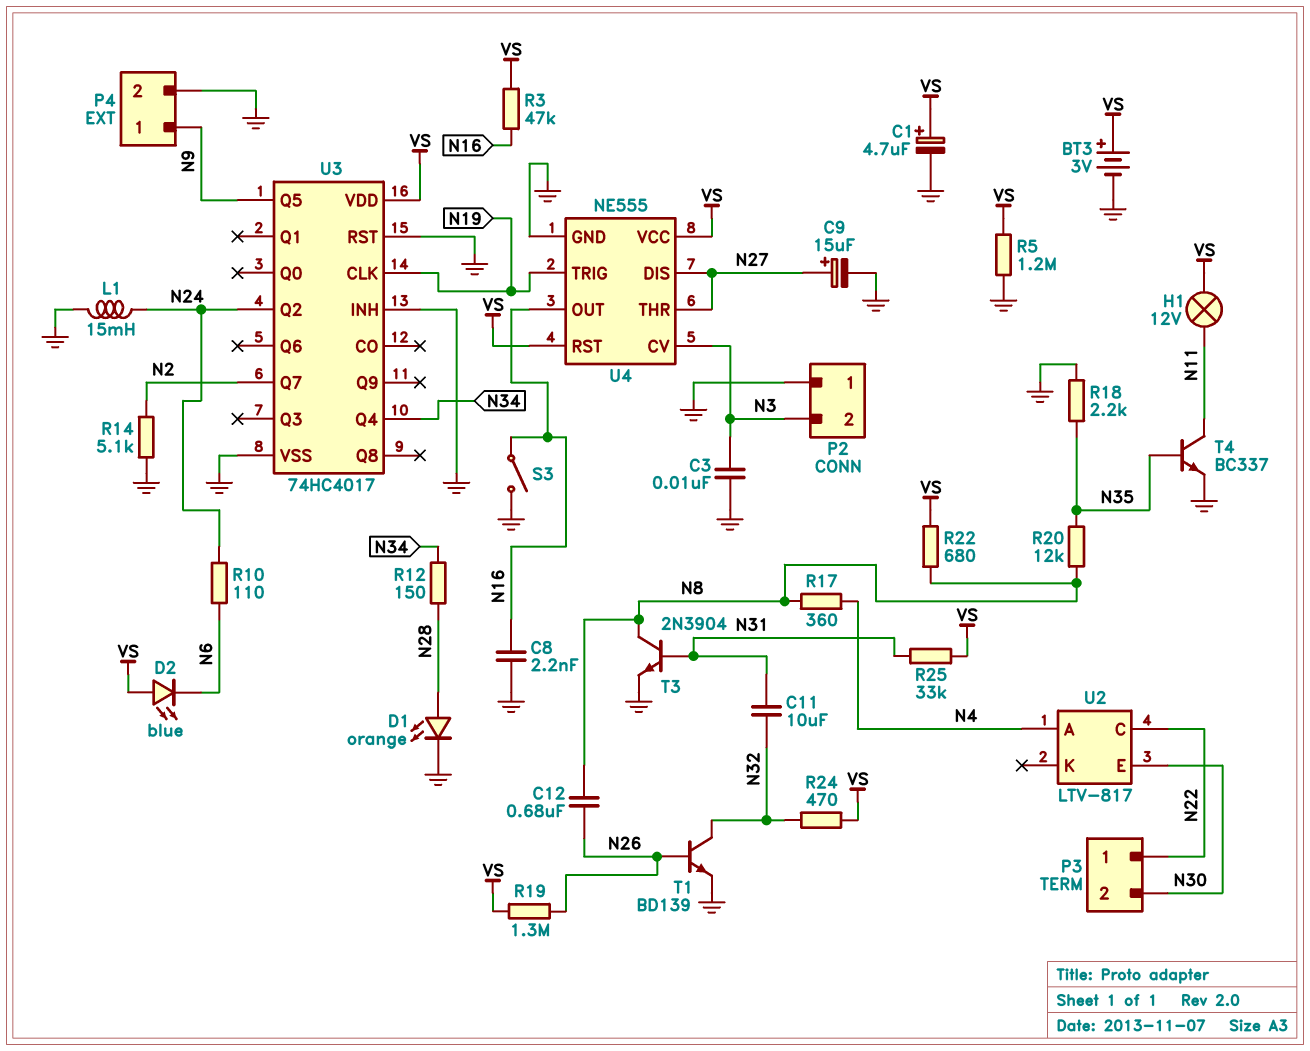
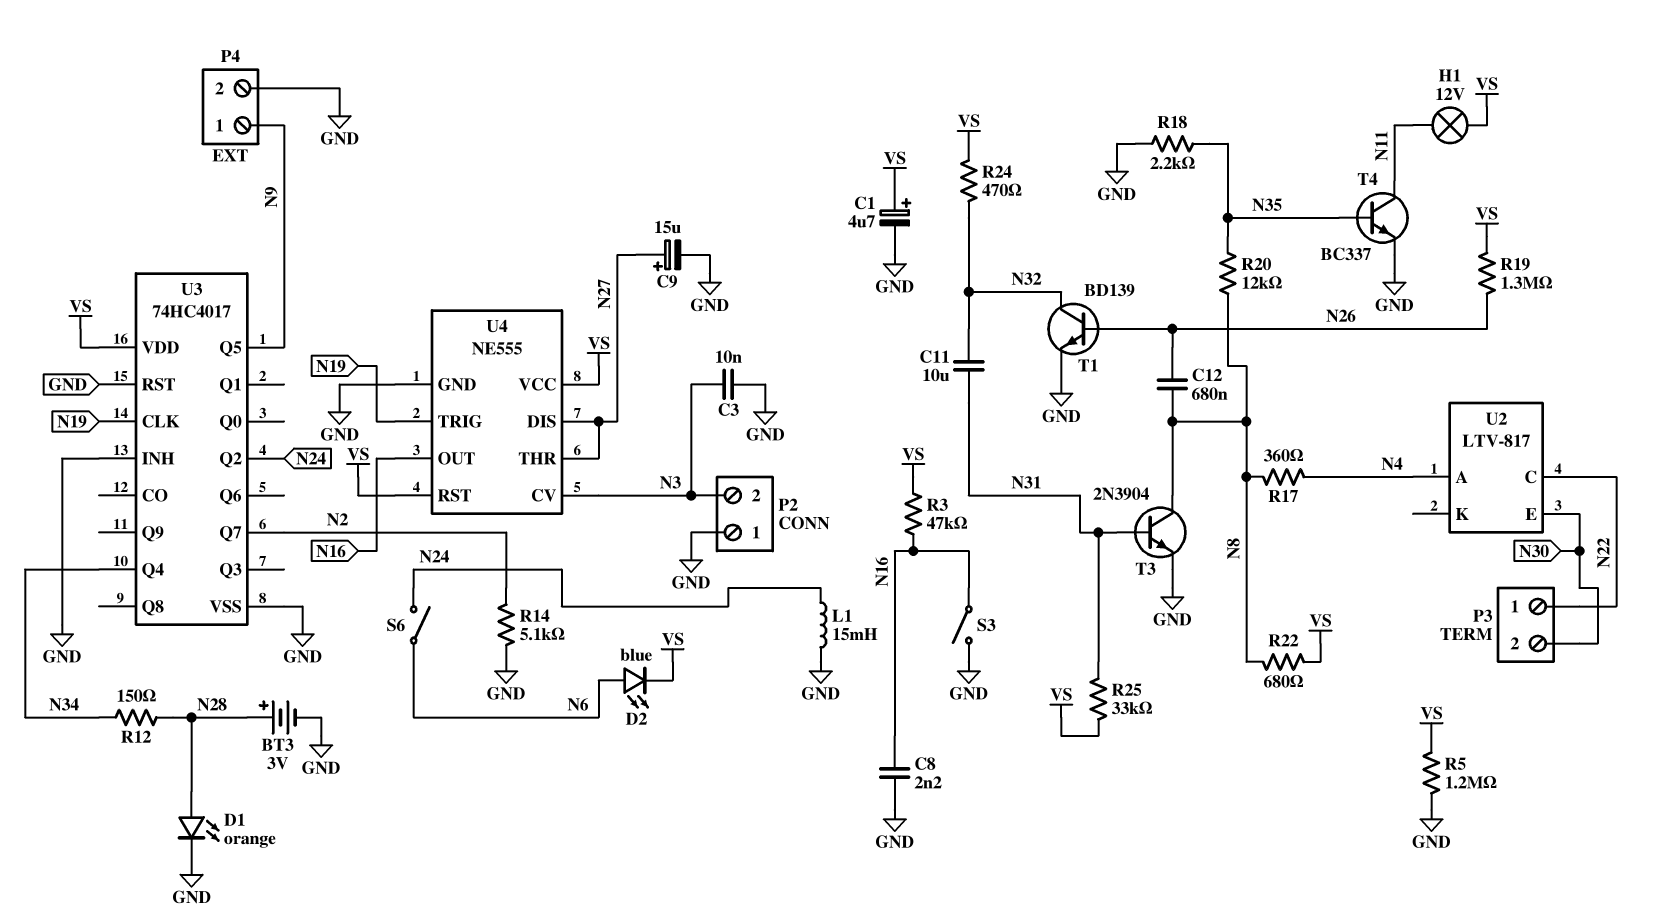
BT3: 3V (plus VS, minus GND) -> 3V (plus N28, minus GND)
D2: LED blue (A VS, K N6) -> LED blue (A N6, K VS)
R10: 110 (N6, N24) -> none
S6: none -> switch (N6, N24)

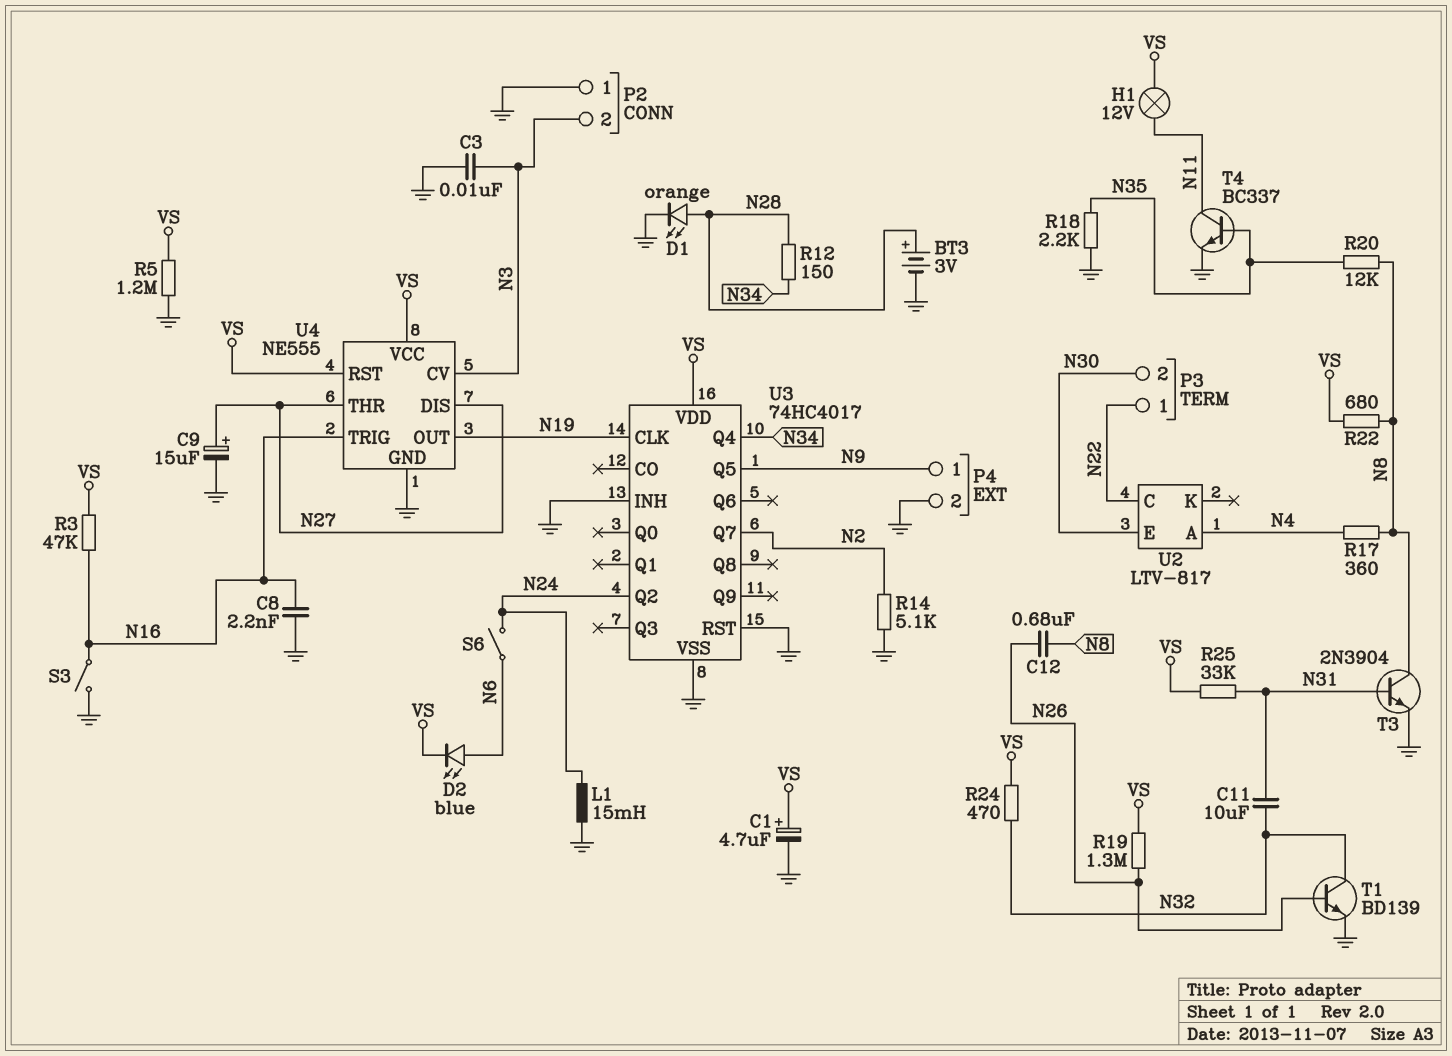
U4 pin OUT: N16 -> N19
U4 pin TRIG: N19 -> N16

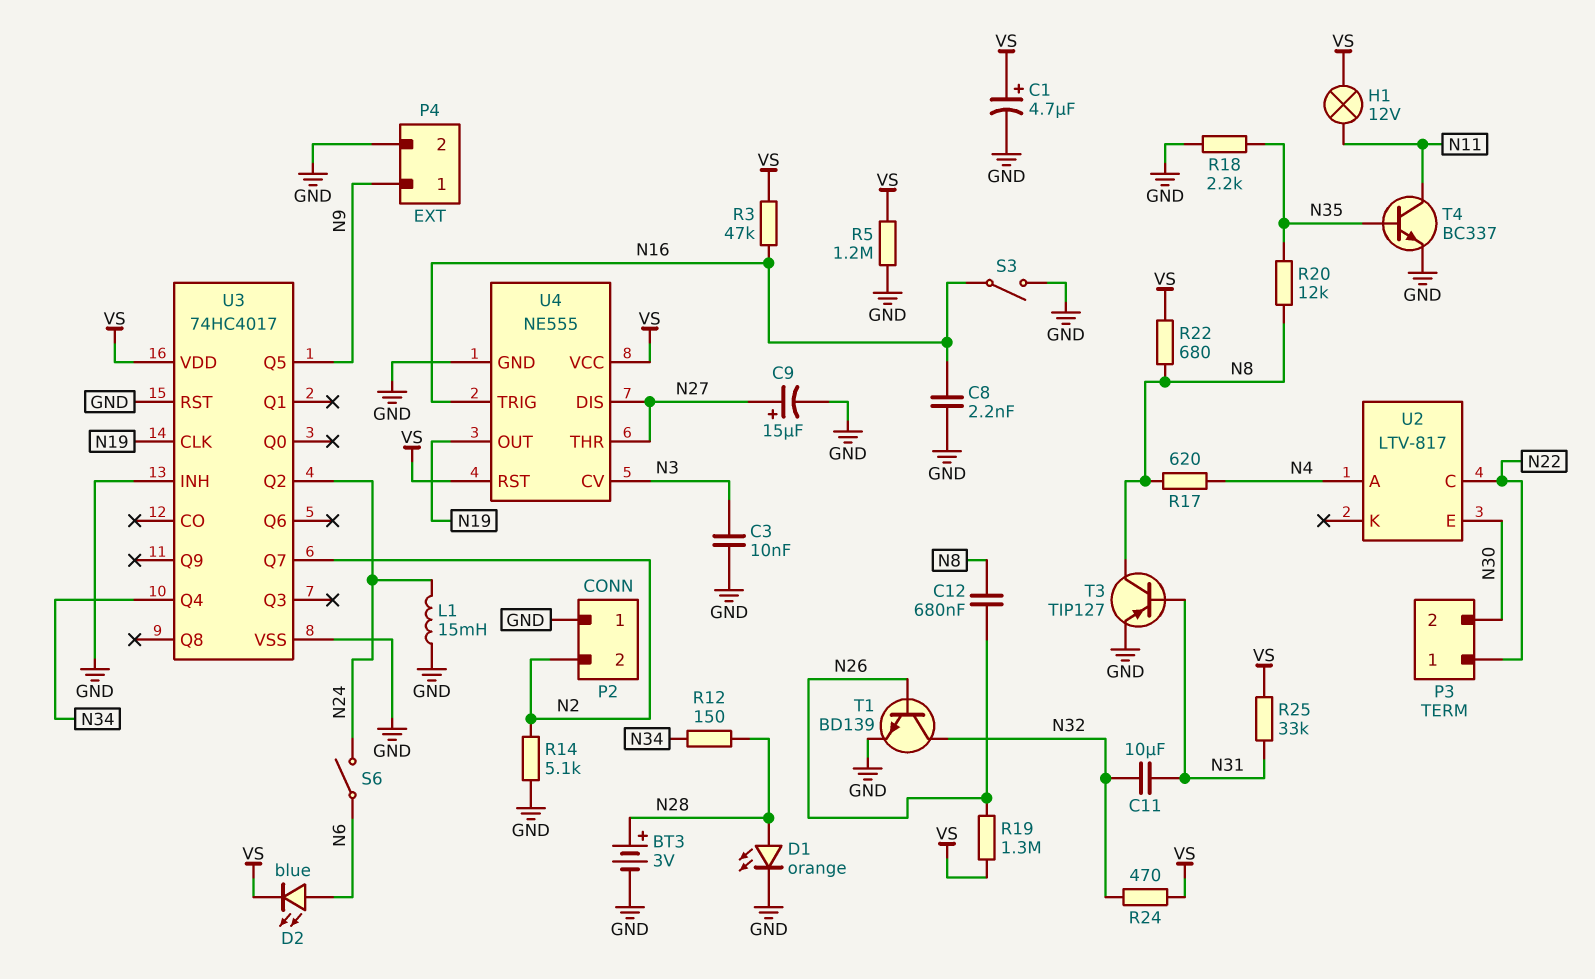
P2 pin 2: N3 -> N2
R17: 360 (N4, N8) -> 620 (N4, N8)
T3: NPN 2N3904 (B N31, C N8, E GND) -> PNP TIP127 (B N31, C N8, E GND)

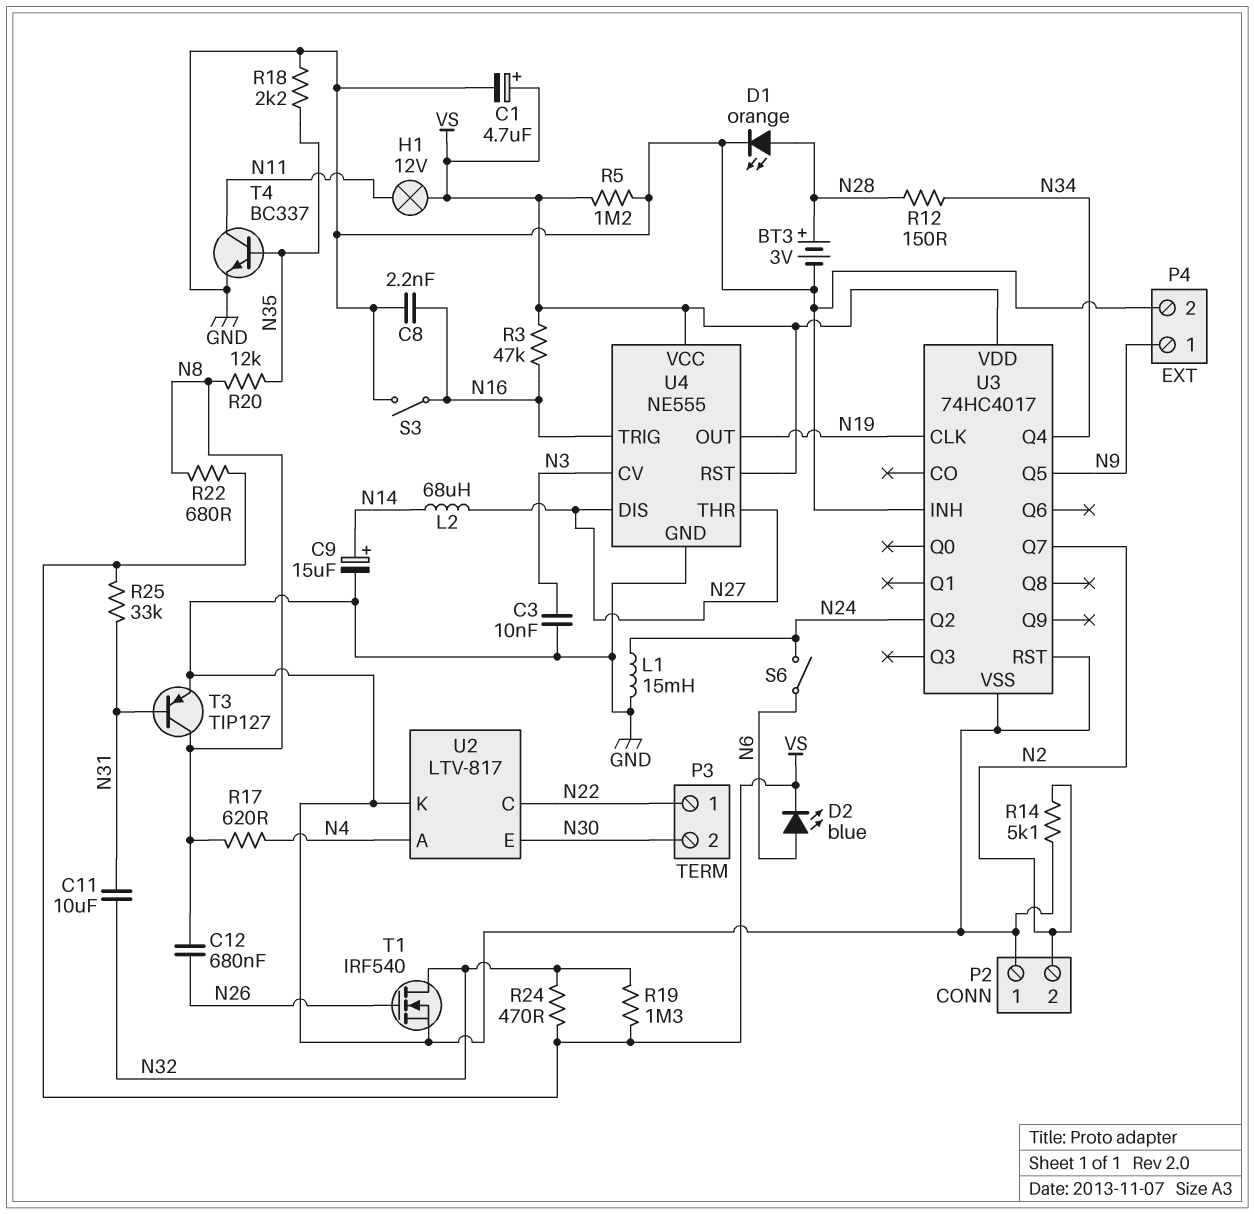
C9: 15uF (plus N27, minus GND) -> 15uF (plus N14, minus GND)
L2: none -> 68uH (N14, N27)
R19: 1.3M (N26, VS) -> 1.3M (N32, VS)
T1: NPN BD139 (B N26, C N32, E GND) -> NMOS IRF540 (G N26, D N32, S GND)
U2 pin K: none -> GND

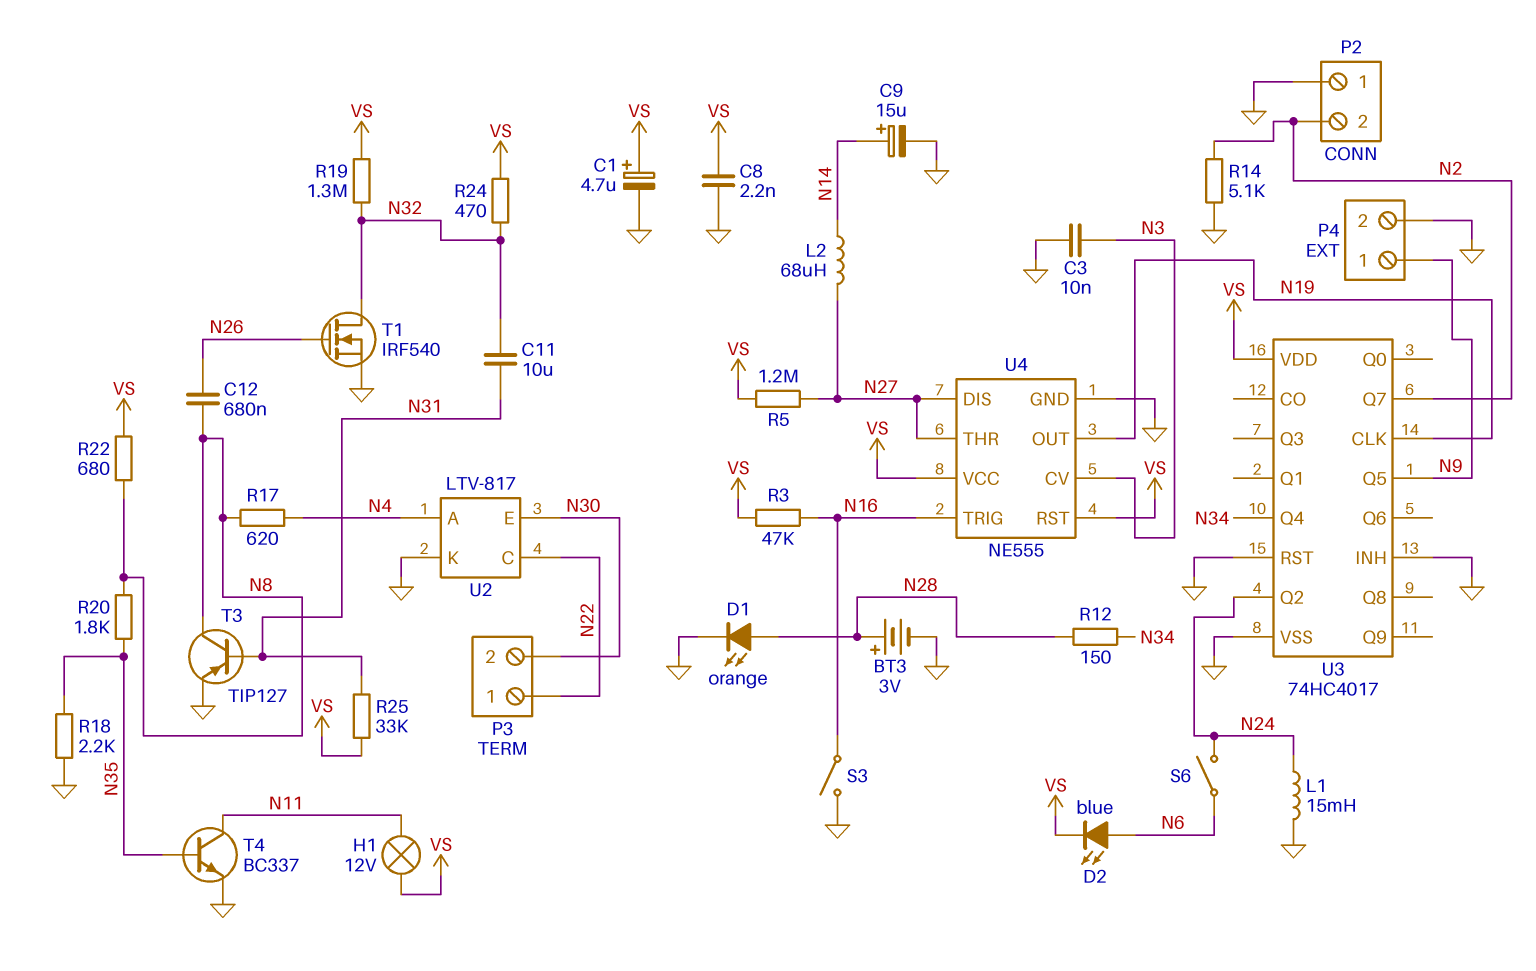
C8: 2.2nF (GND, N16) -> 2.2nF (GND, VS)
R5: 1.2M (GND, VS) -> 1.2M (N27, VS)
R20: 12k (N8, N35) -> 1.8k (N8, N35)

